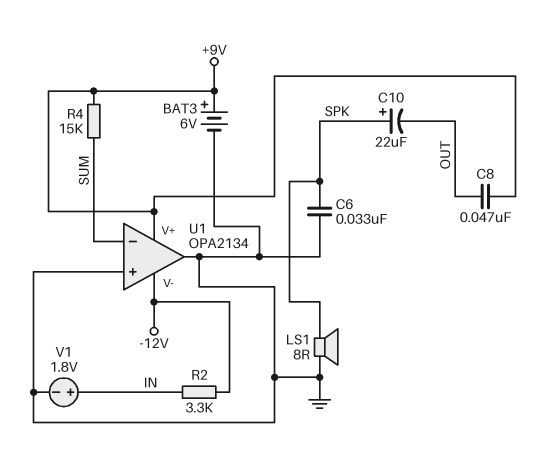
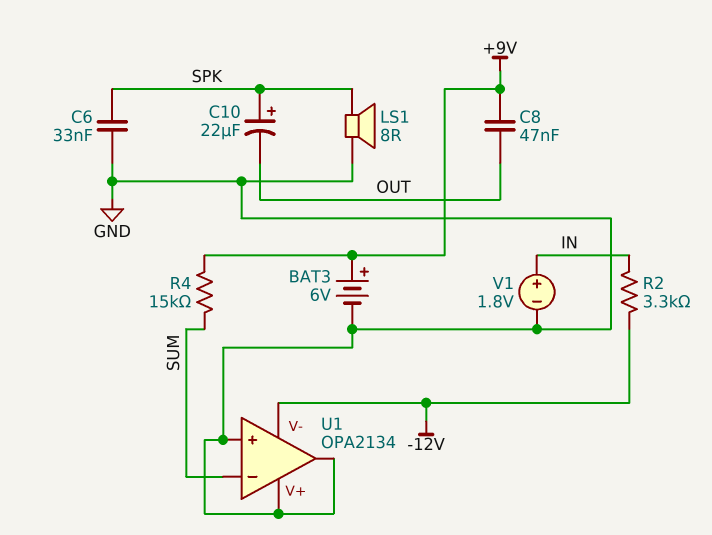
U1 pin V+: +9V -> GND

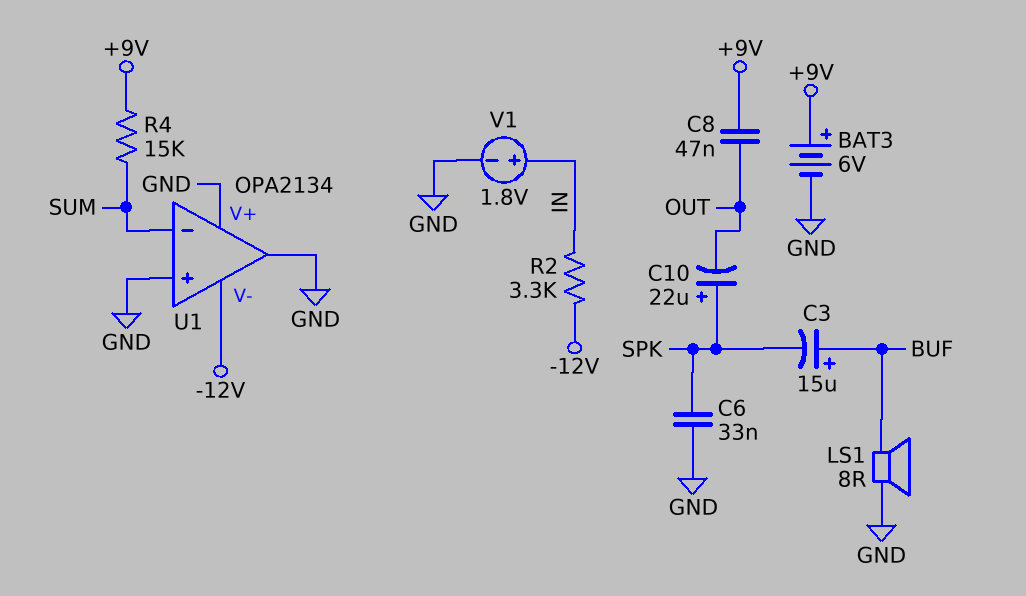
C3: none -> 15uF (plus BUF, minus SPK)
LS1: speaker 8R (GND, SPK) -> speaker 8R (BUF, GND)

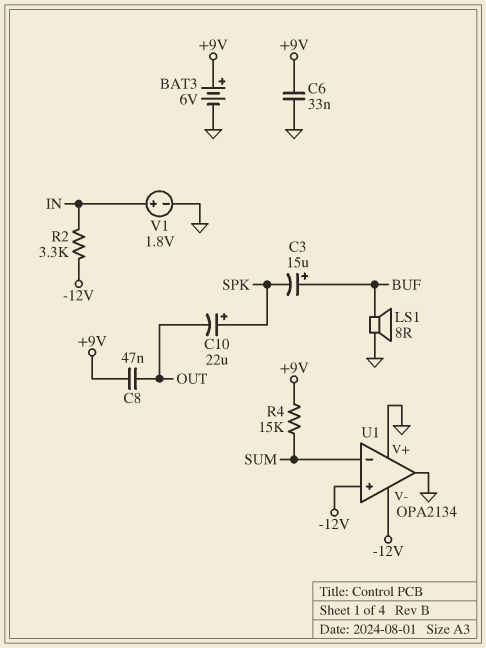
C6: 33nF (GND, SPK) -> 33nF (+9V, GND)
U1 pin in+: GND -> -12V

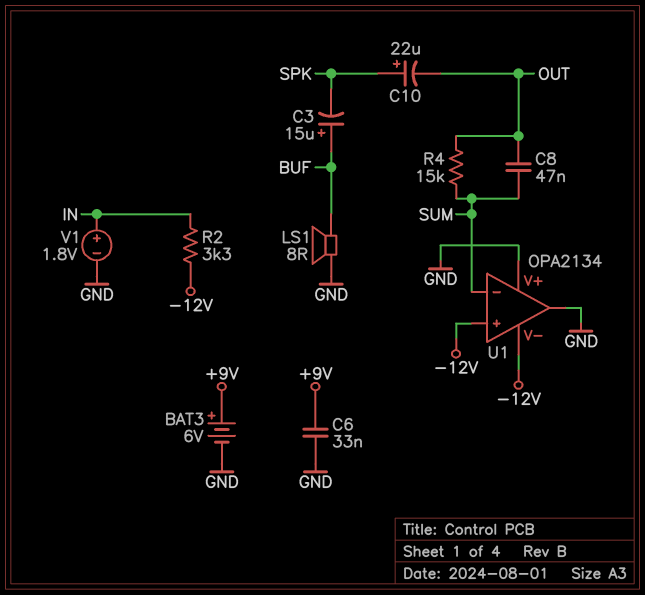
C8: 47nF (+9V, OUT) -> 47nF (OUT, SUM)
R4: 15k (+9V, SUM) -> 15k (OUT, SUM)

